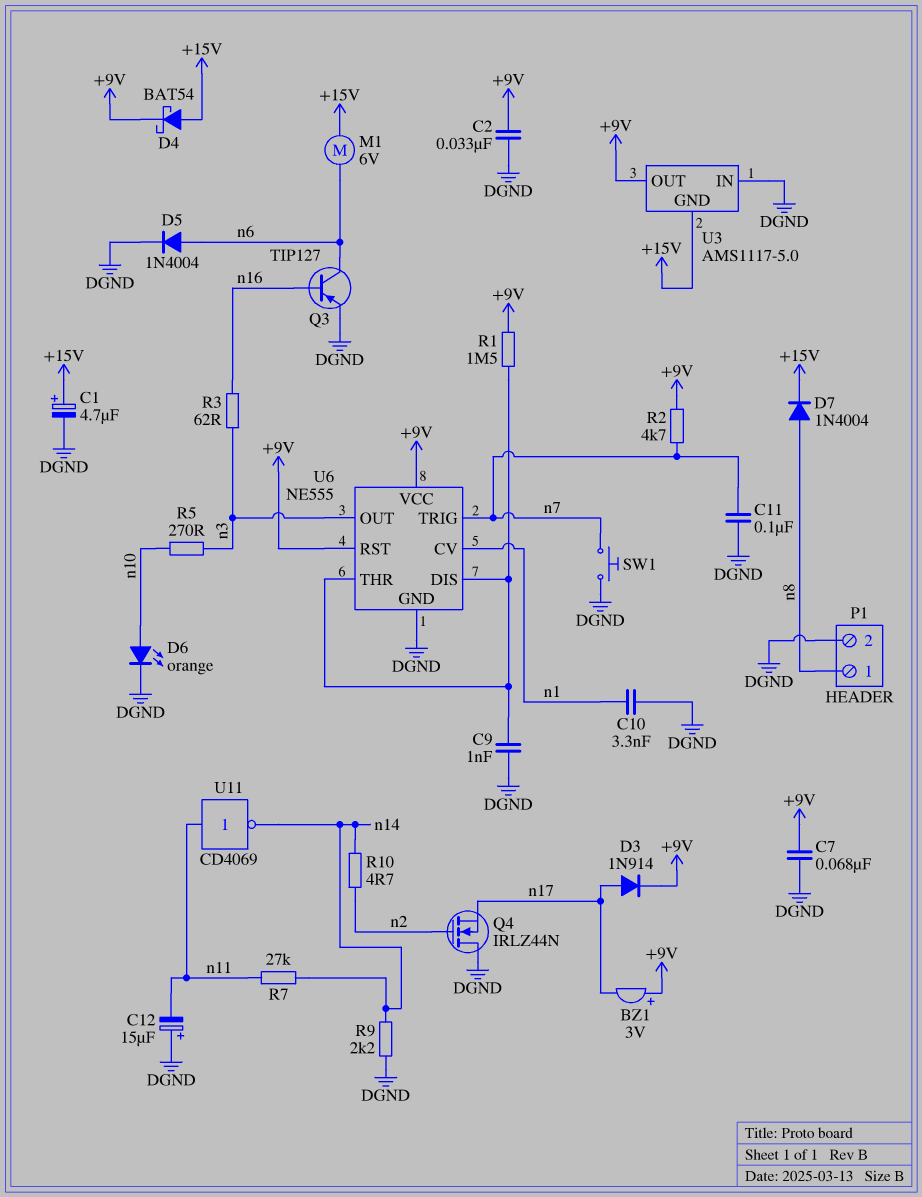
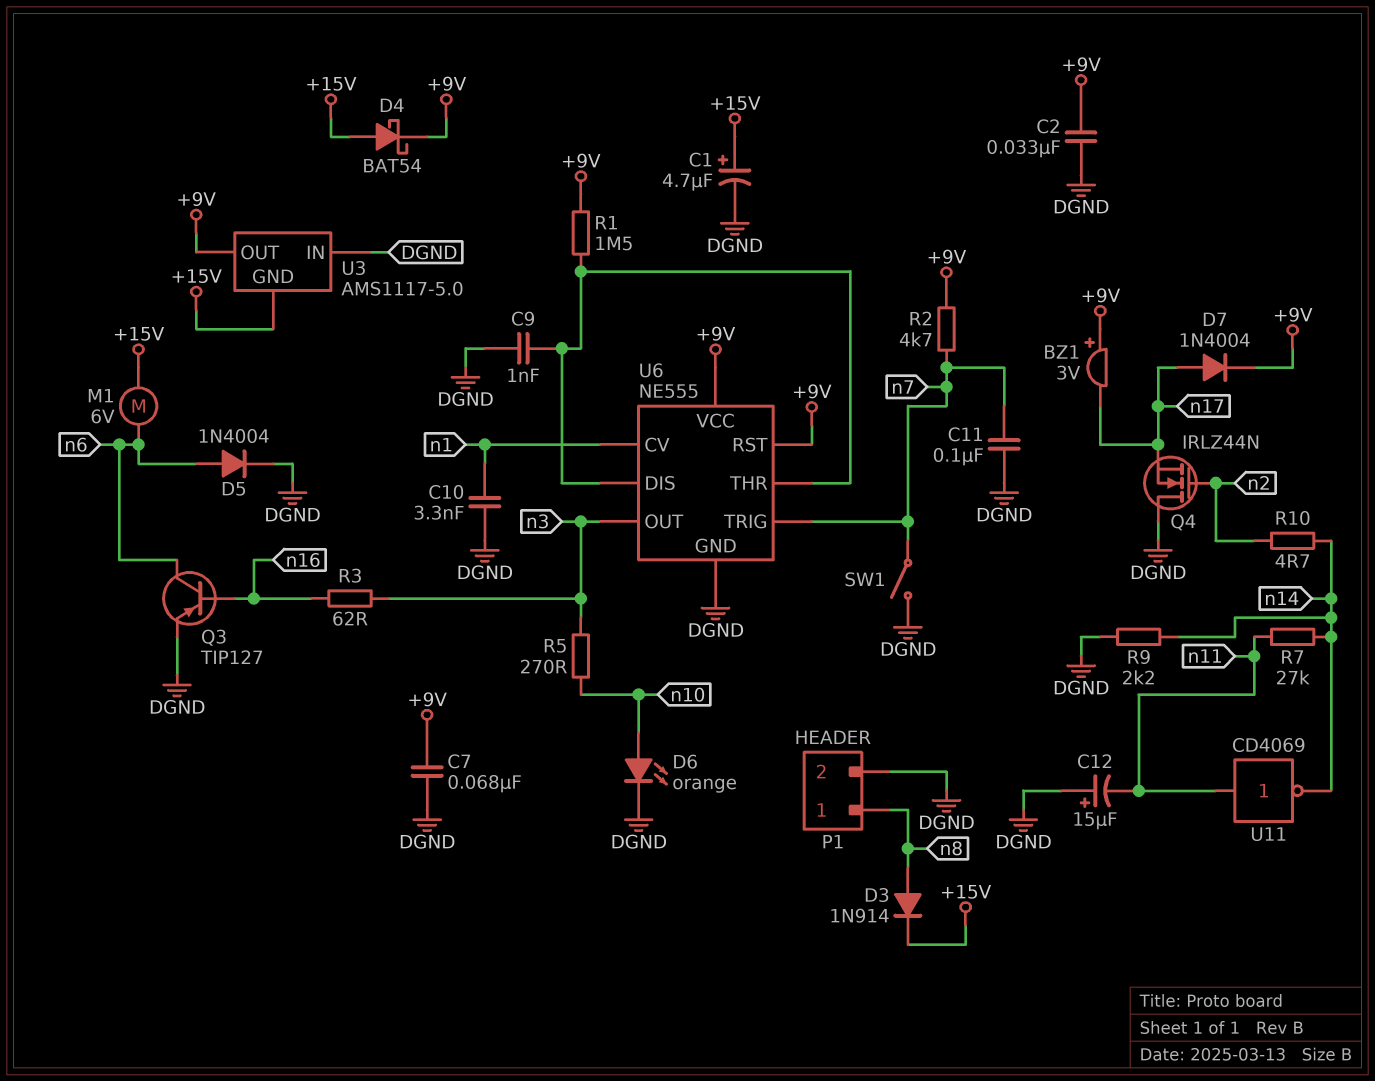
D3: diode 1N914 (A n17, K +9V) -> diode 1N914 (A n8, K +15V)
D7: diode 1N4004 (A n8, K +15V) -> diode 1N4004 (A n17, K +9V)
SW1: button (DGND, n7) -> switch (DGND, n7)

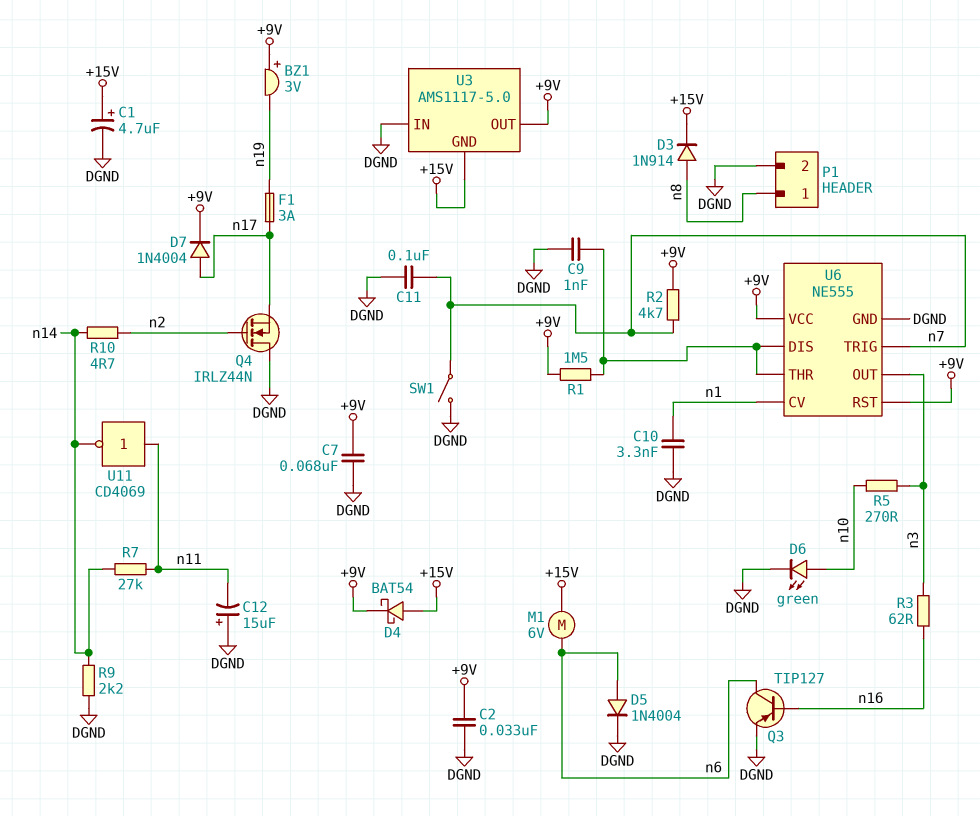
BZ1: buzzer 3V (plus +9V, minus n17) -> buzzer 3V (plus +9V, minus n19)
D6: LED orange (A n10, K DGND) -> LED green (A n10, K DGND)
F1: none -> 3A (n17, n19)

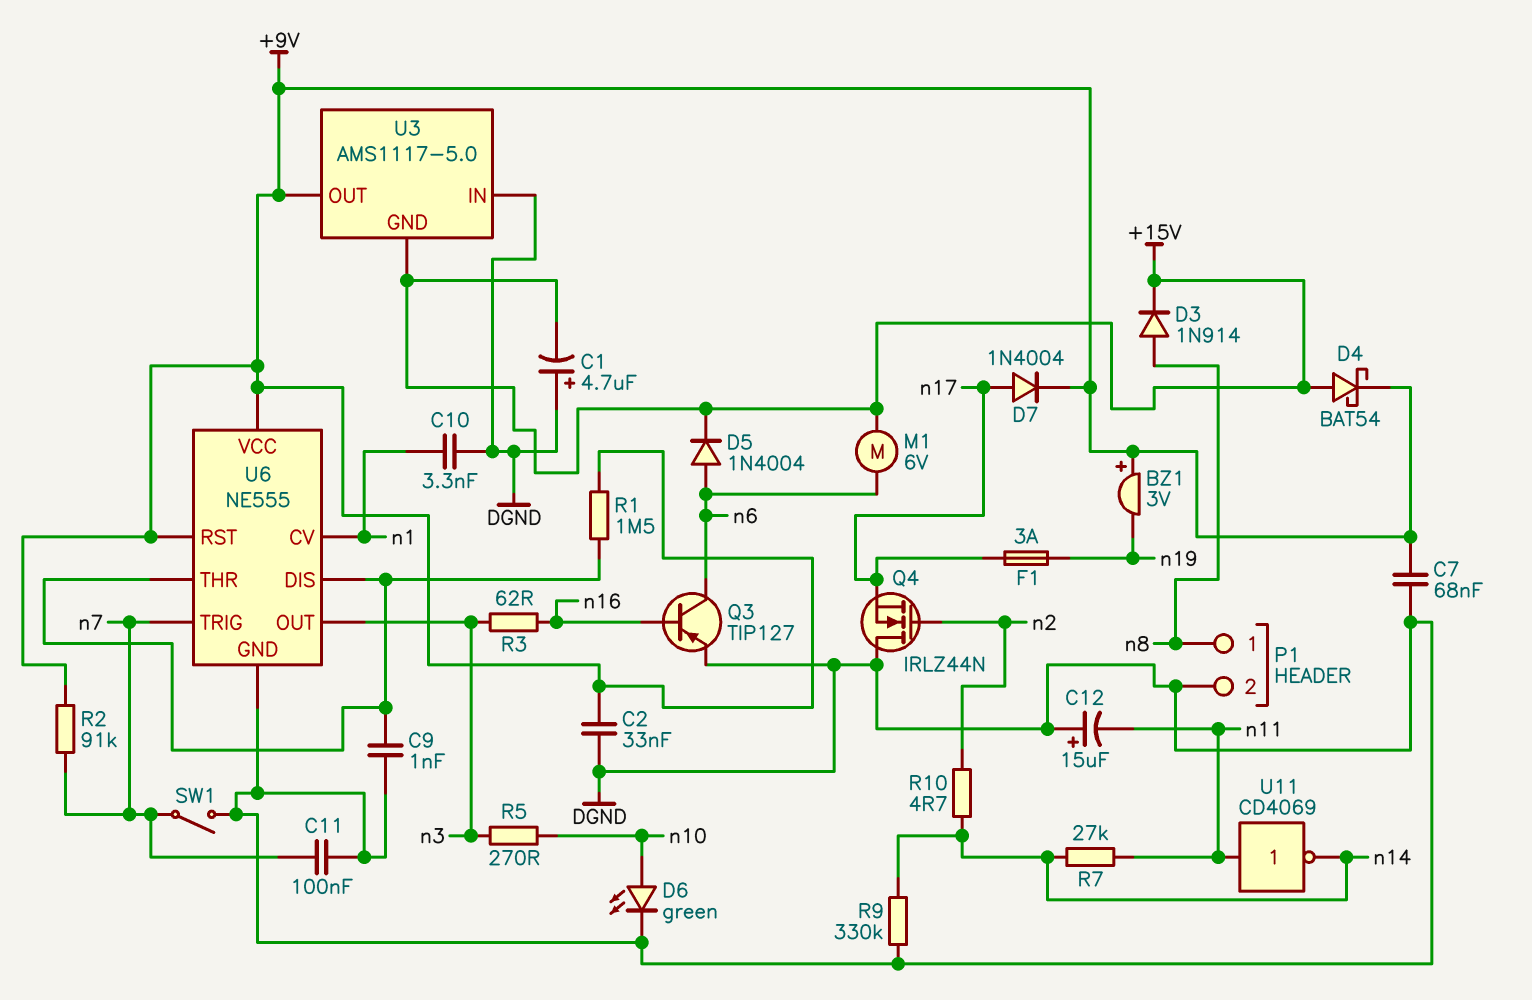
C1: 4.7uF (plus +15V, minus DGND) -> 4.7uF (plus DGND, minus +15V)
D5: diode 1N4004 (A n6, K DGND) -> diode 1N4004 (A n6, K +15V)
R2: 4.7k (+9V, n7) -> 91k (+9V, n7)
R9: 2.2k (DGND, n14) -> 330k (DGND, n14)

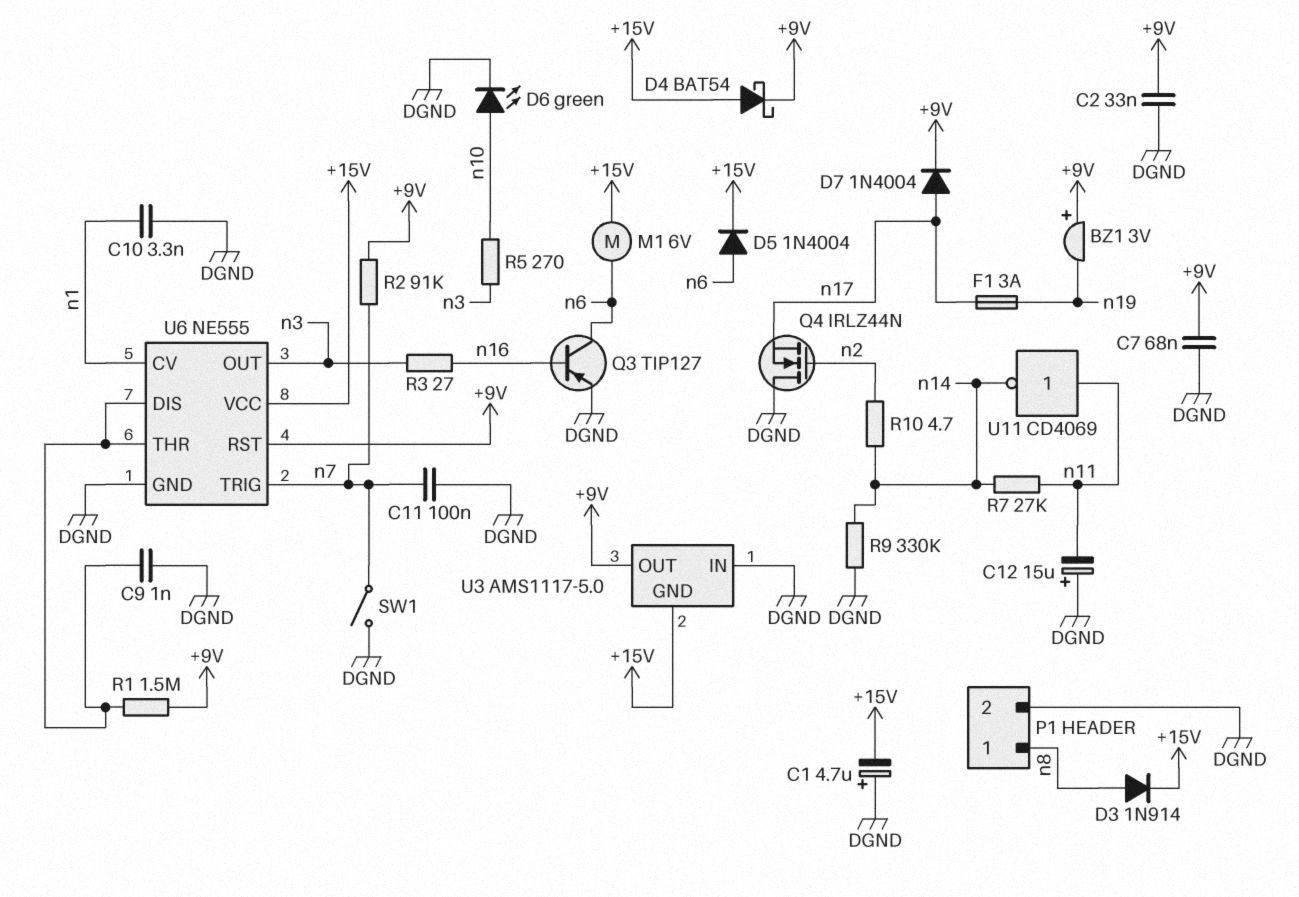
R3: 62 (n3, n16) -> 27 (n3, n16)
U6 pin VCC: +9V -> +15V

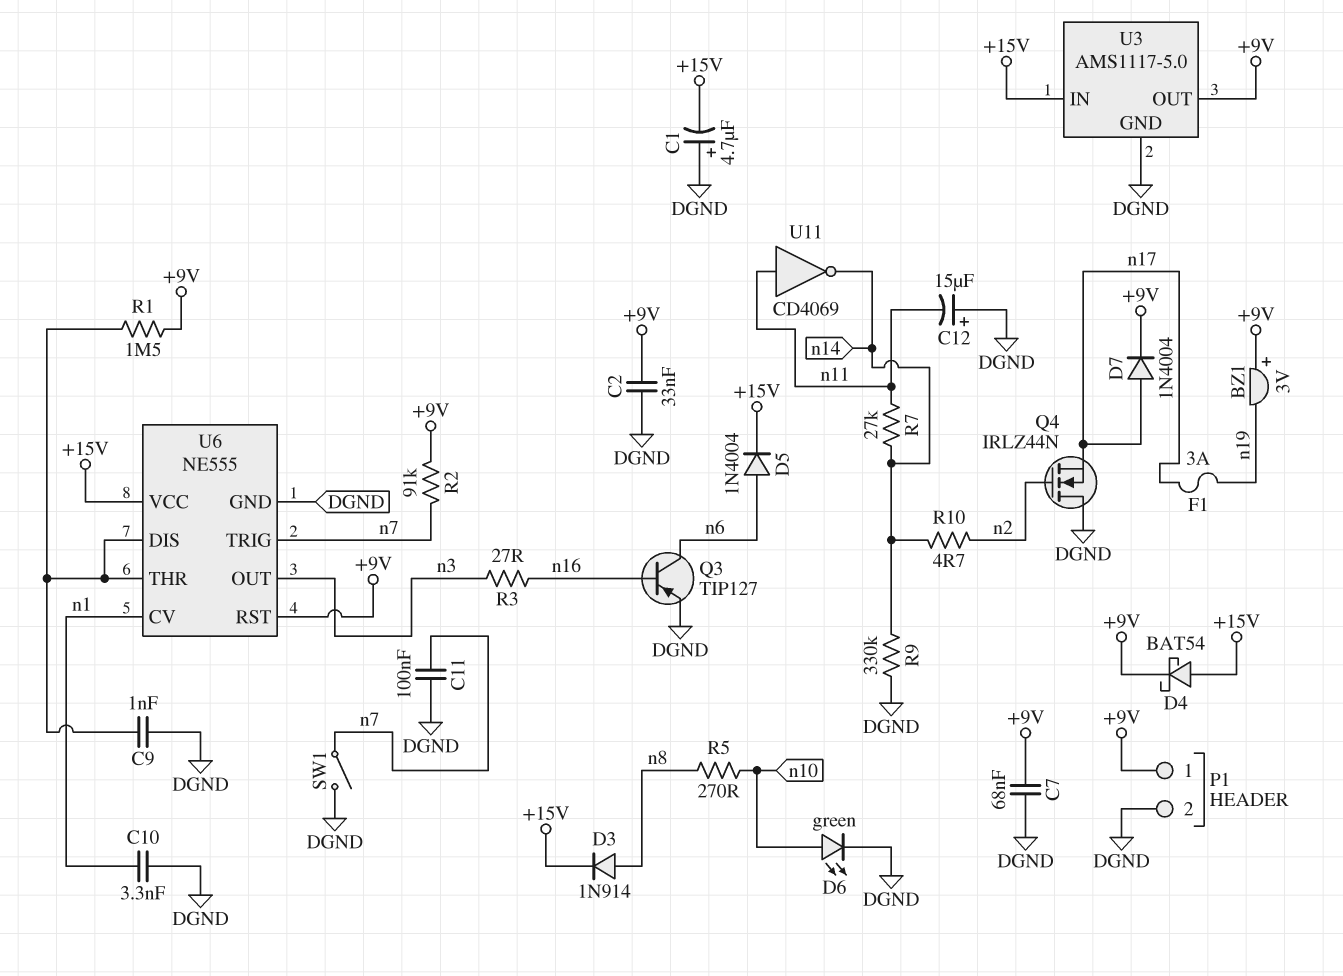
M1: motor 6V (+15V, n6) -> none
P1 pin 1: n8 -> +9V
R5: 270 (n3, n10) -> 270 (n8, n10)
U3 pin GND: +15V -> DGND
U3 pin IN: DGND -> +15V

